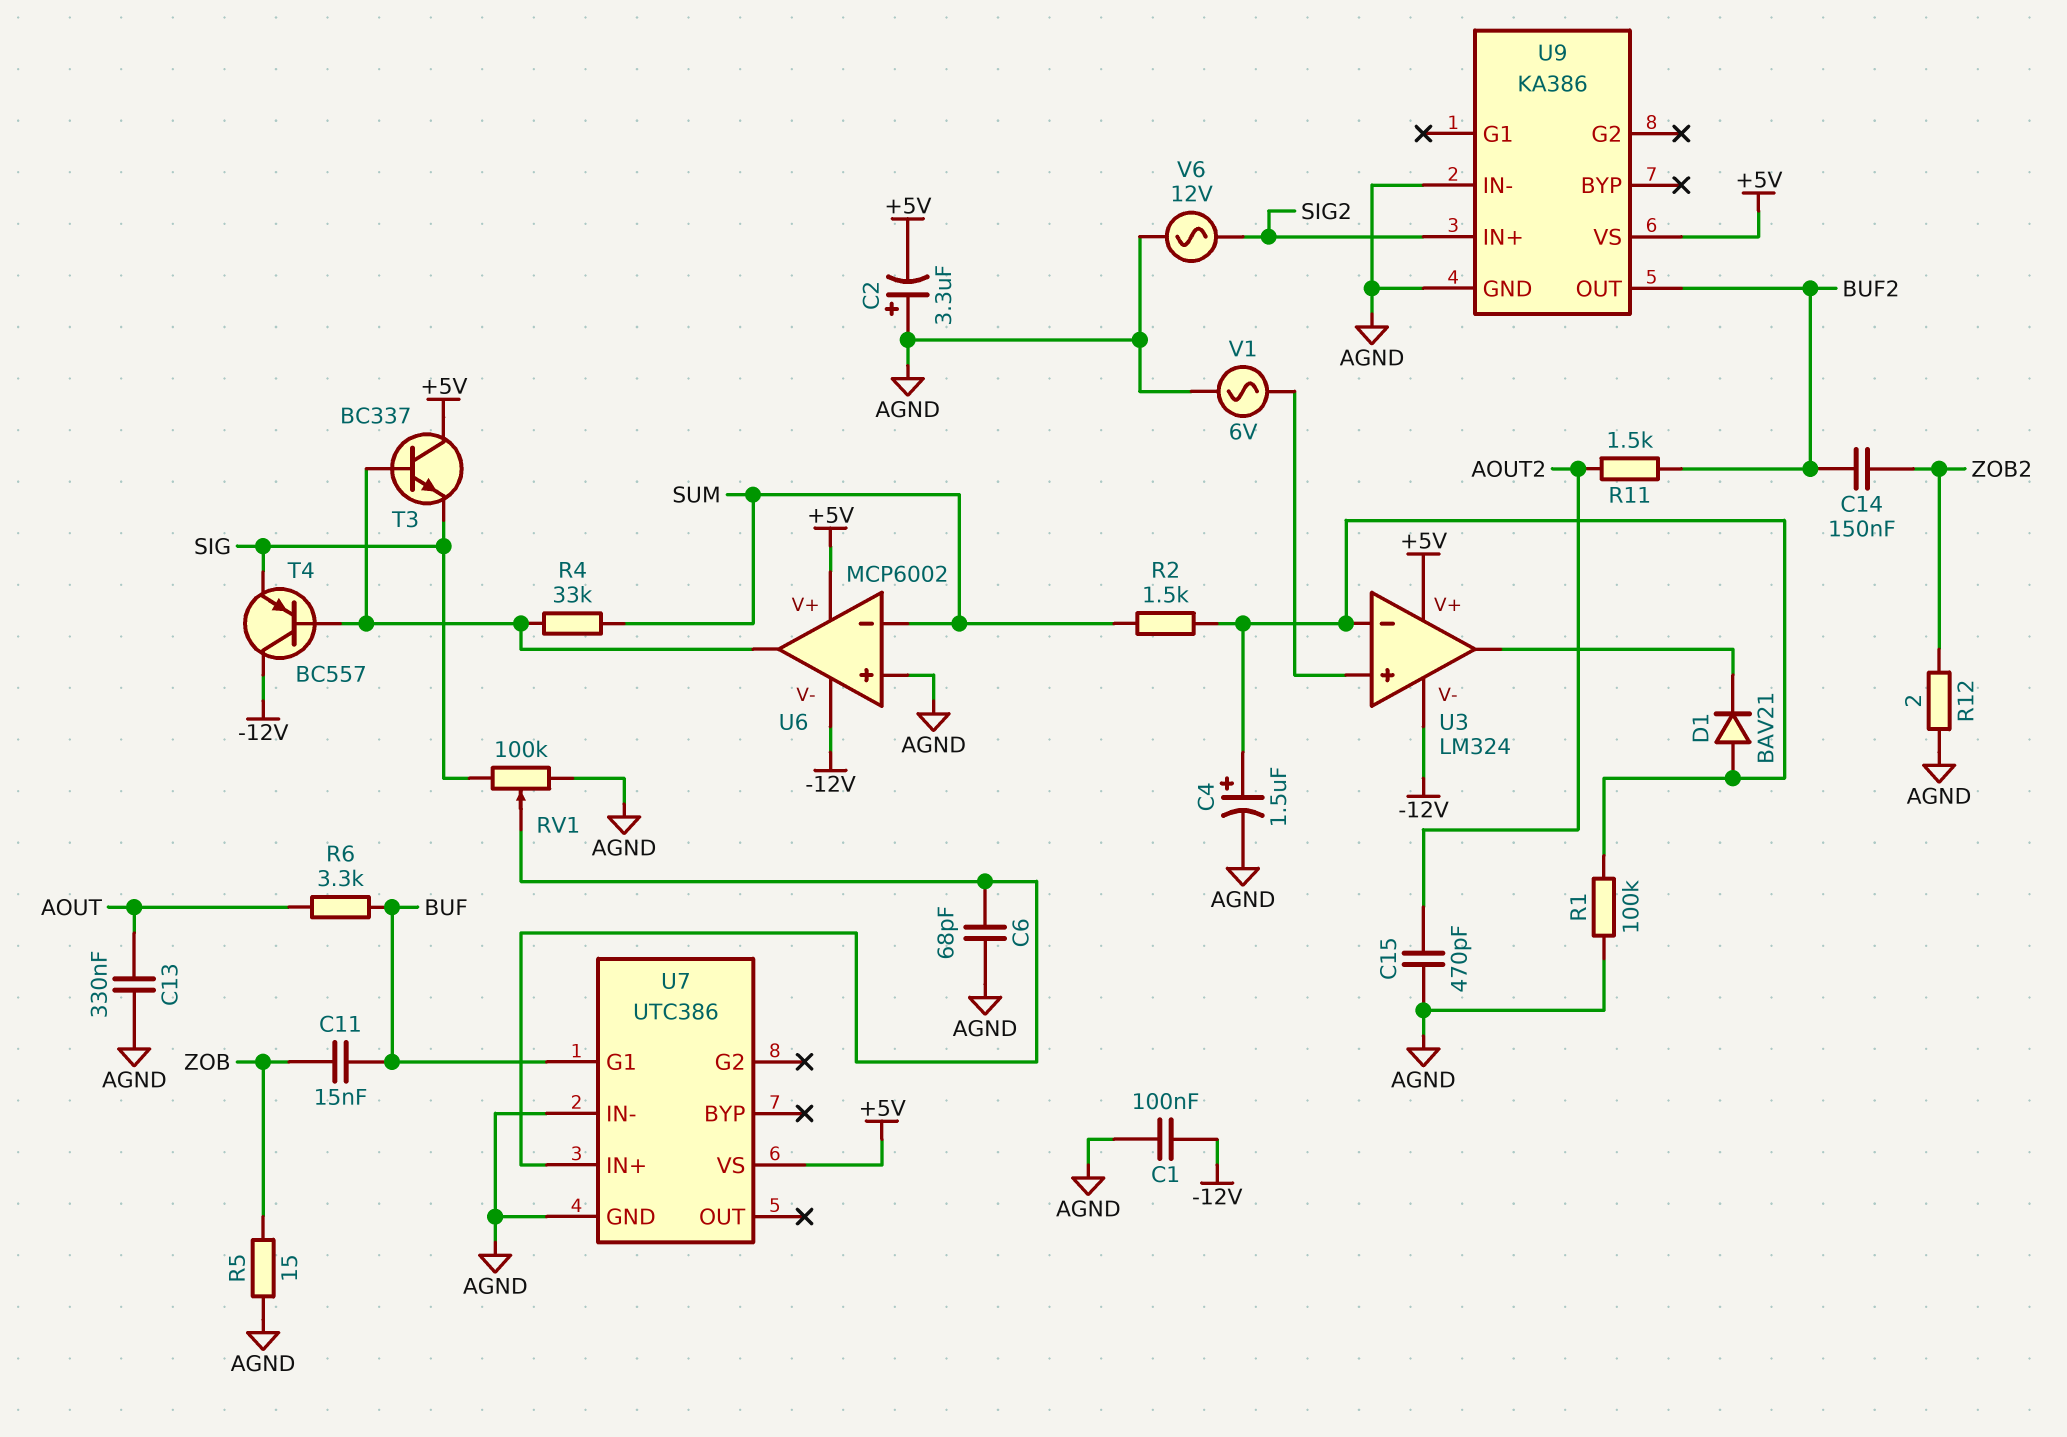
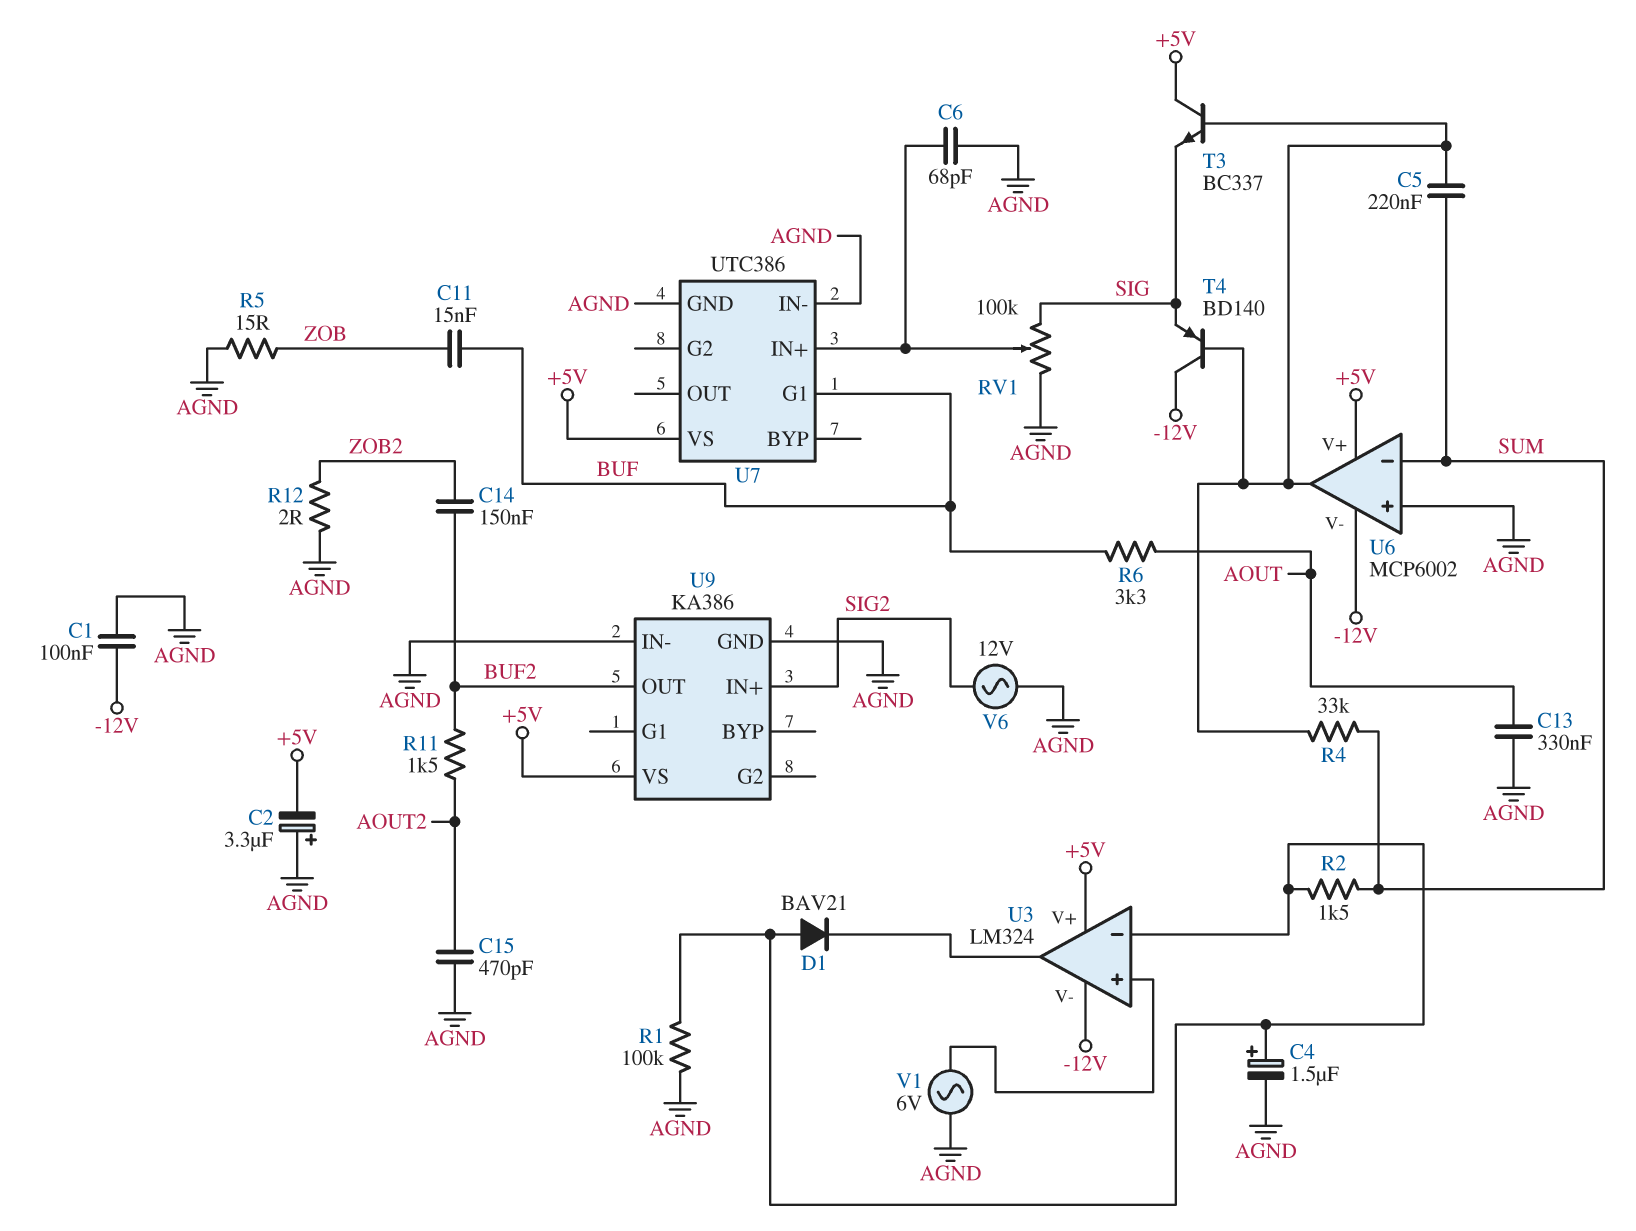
C5: none -> 220nF (SUM, U6/out)
T4: PNP BC557 (B U6/out, C -12V, E SIG) -> PNP BD140 (B U6/out, C -12V, E SIG)

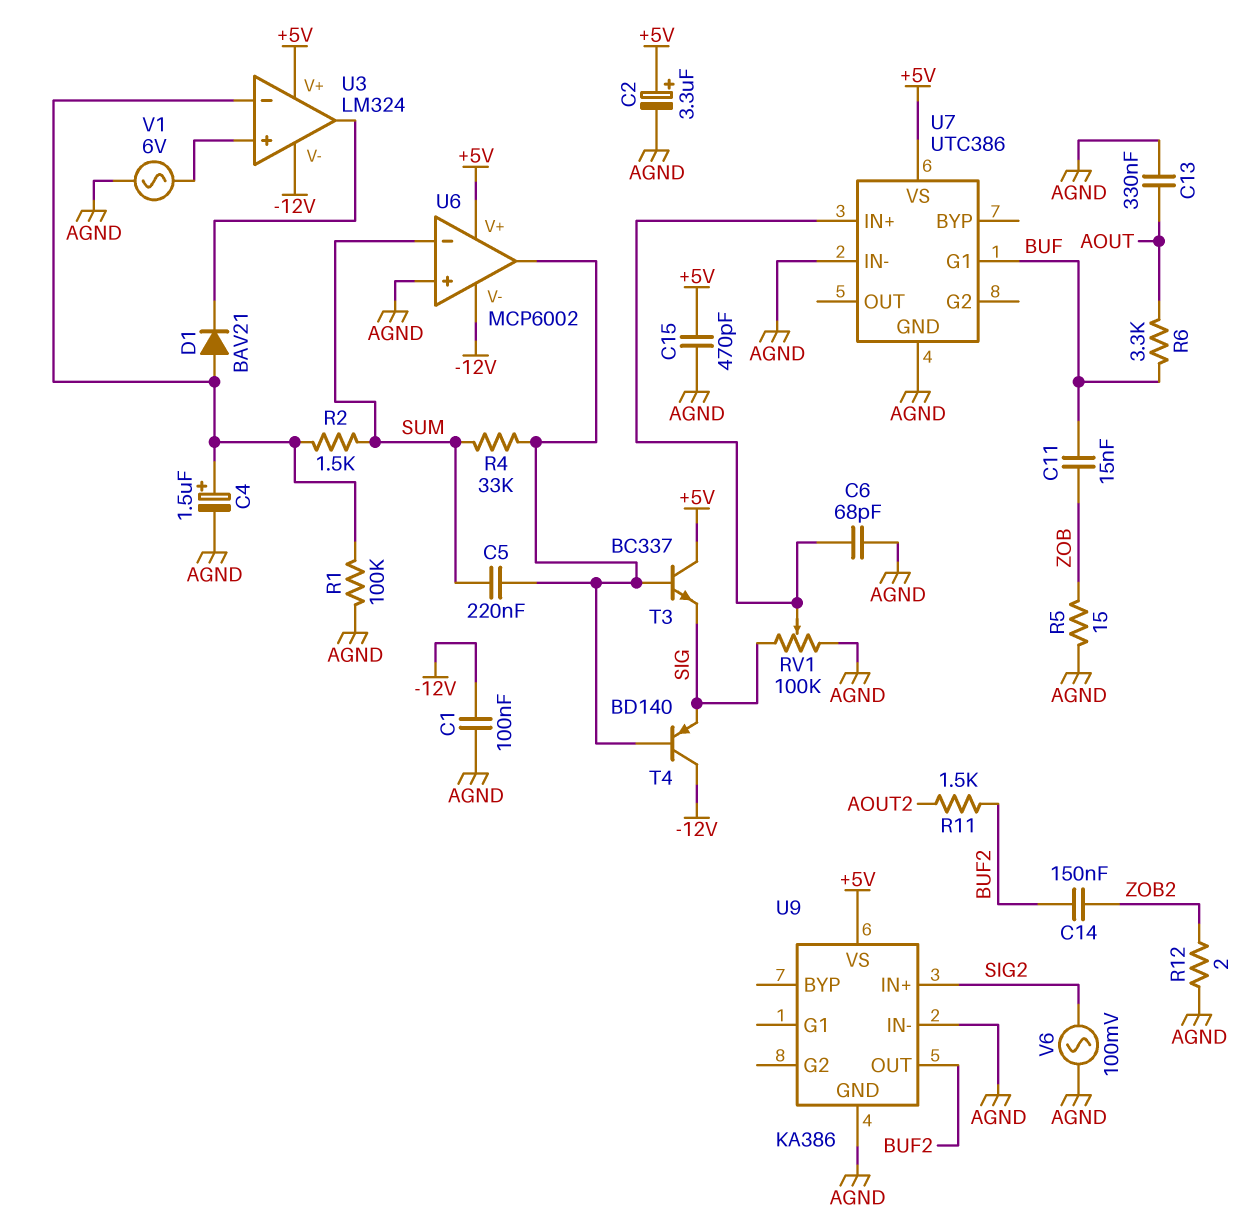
C2: 3.3uF (plus AGND, minus +5V) -> 3.3uF (plus +5V, minus AGND)
C15: 470pF (AGND, AOUT2) -> 470pF (+5V, AGND)
V6: AC 12V (AGND, SIG2) -> AC 100mV (AGND, SIG2)

